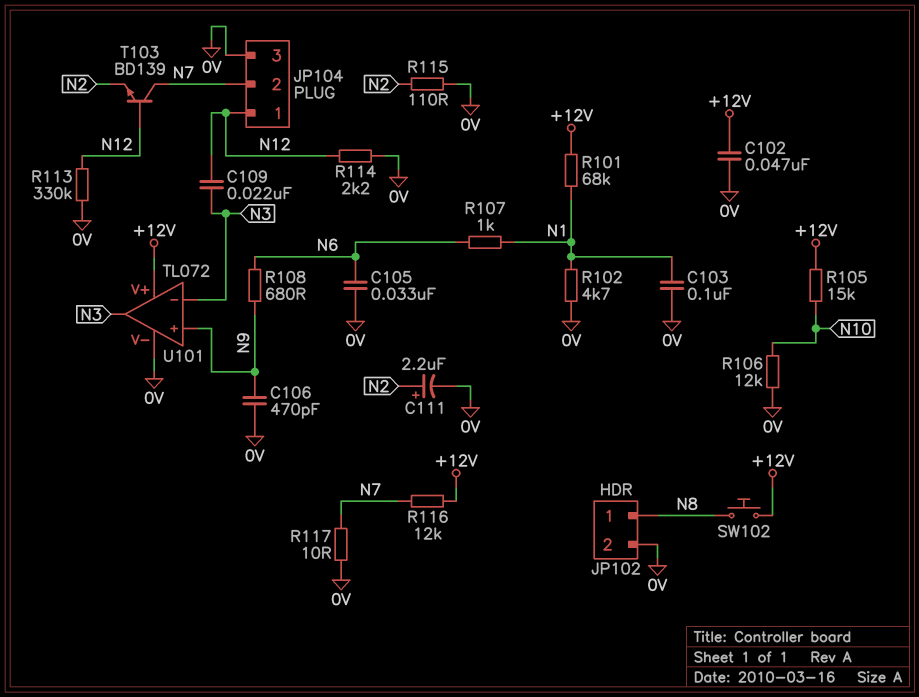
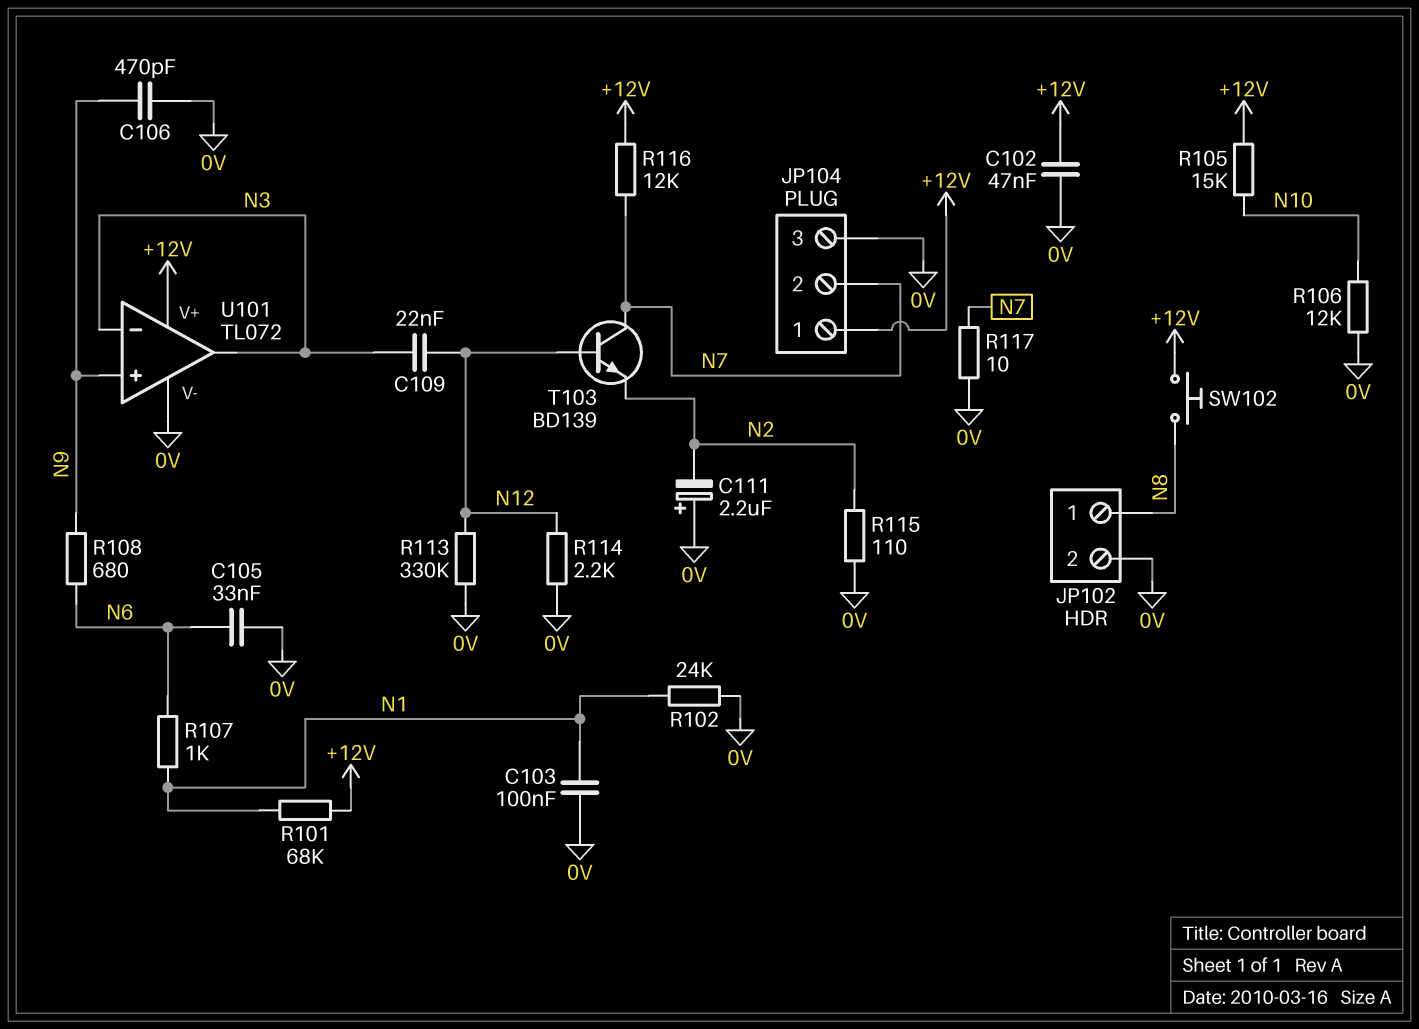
C111: 2.2uF (plus N2, minus 0V) -> 2.2uF (plus 0V, minus N2)
JP104 pin 1: N12 -> +12V
R102: 4.7k (0V, N1) -> 24k (0V, N1)

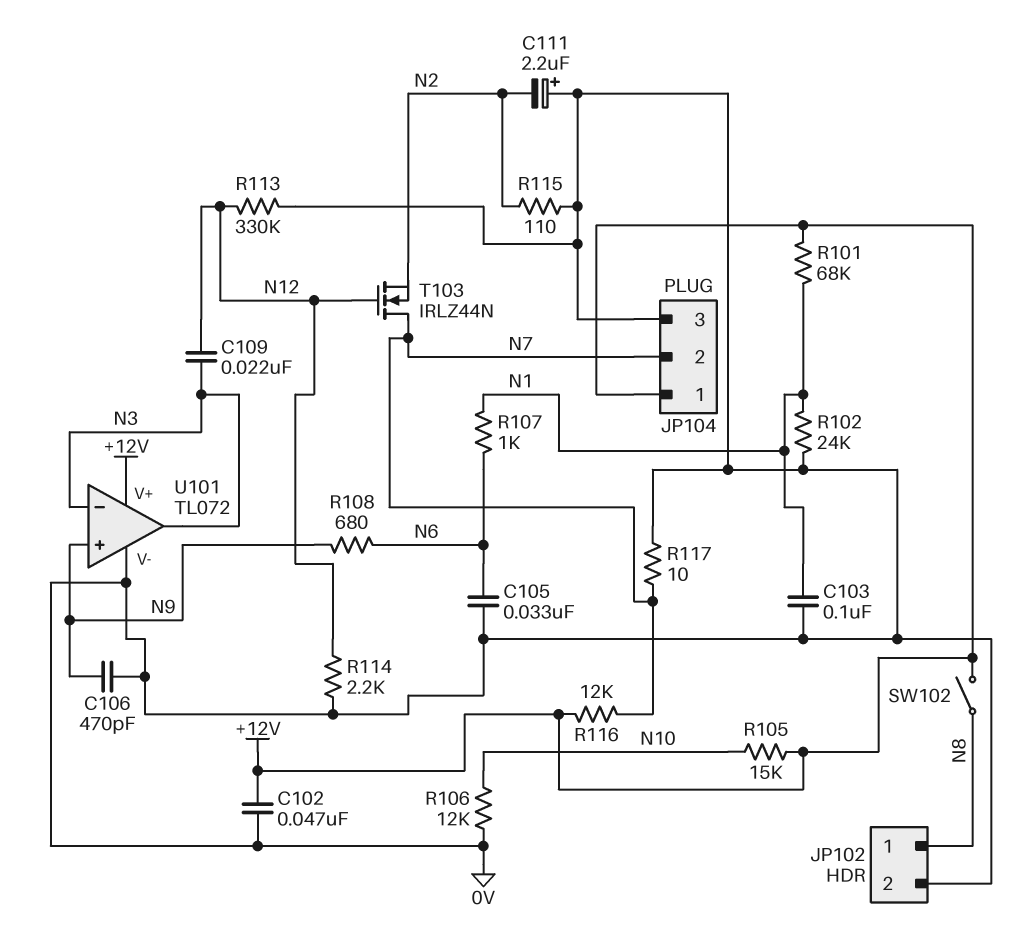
SW102: button (+12V, N8) -> switch (+12V, N8)
T103: NPN BD139 (B N12, C N7, E N2) -> NMOS IRLZ44N (G N12, D N7, S N2)

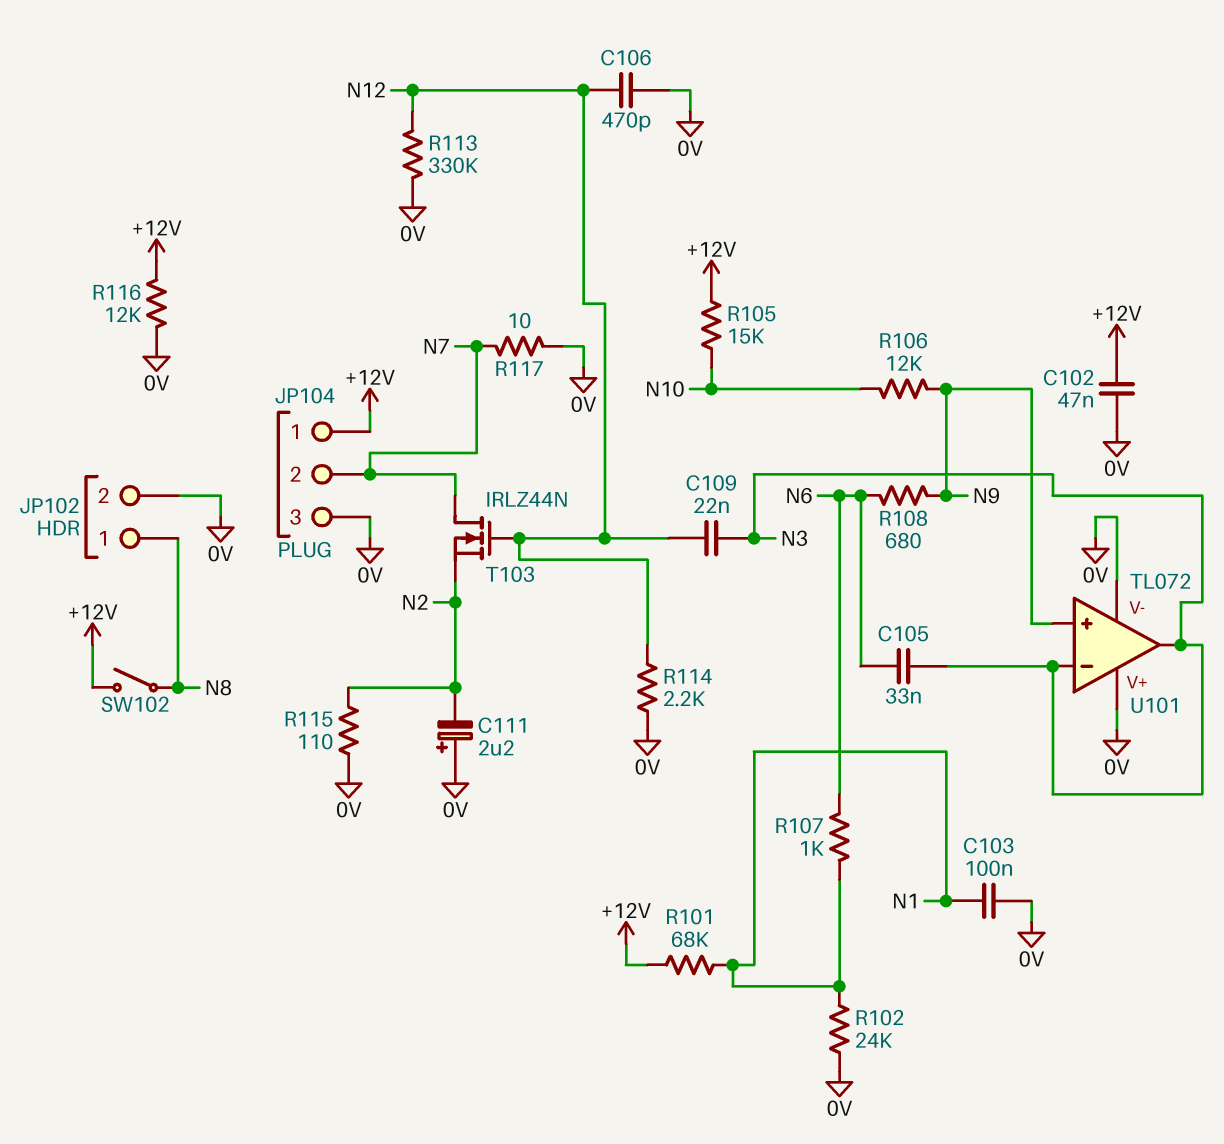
C105: 33nF (0V, N6) -> 33nF (N3, N6)
C106: 470pF (0V, N9) -> 470pF (0V, N12)
R106: 12k (0V, N10) -> 12k (N9, N10)
R116: 12k (+12V, N7) -> 12k (+12V, 0V)
U101 pin V+: +12V -> 0V

